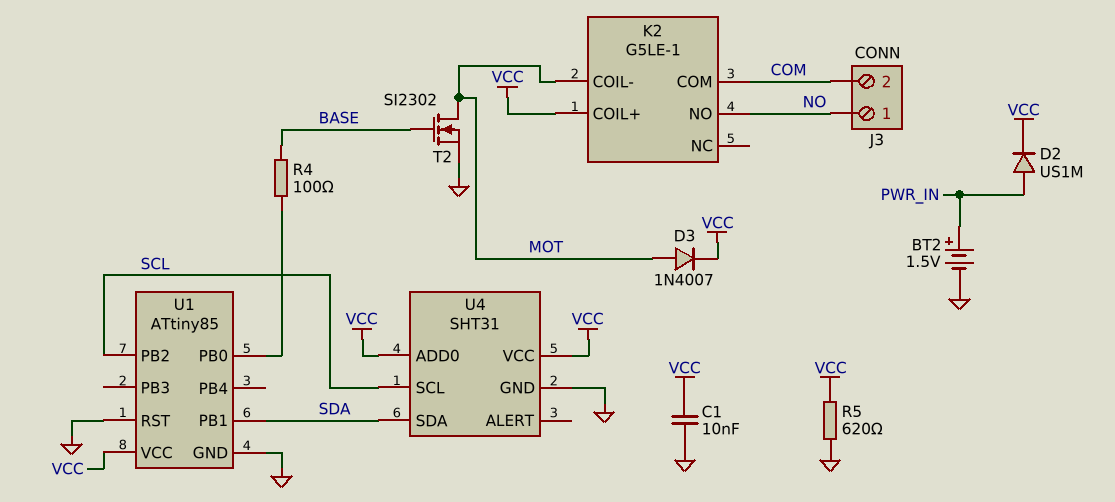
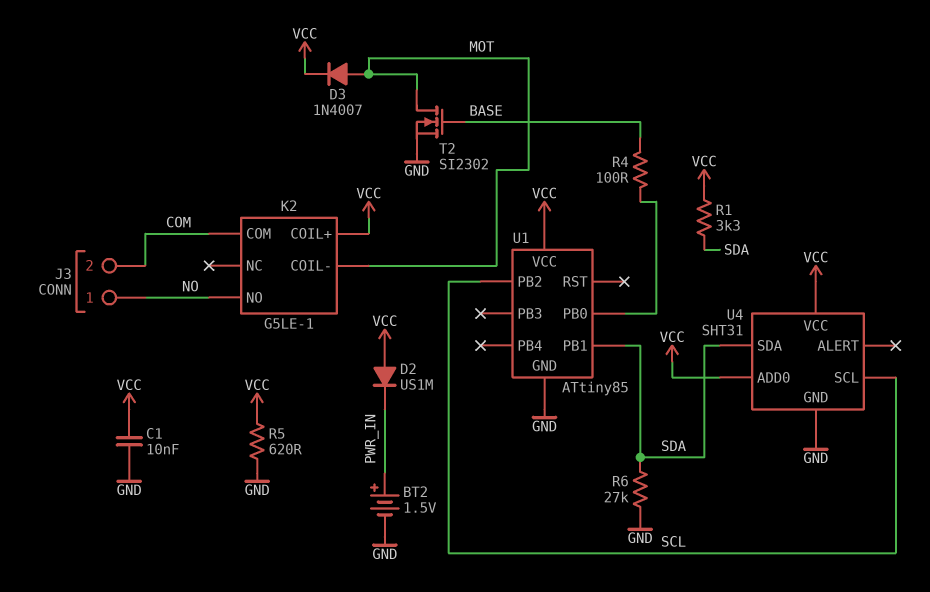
D2: diode US1M (A PWR_IN, K VCC) -> diode US1M (A VCC, K PWR_IN)
R1: none -> 3.3k (SDA, VCC)
R6: none -> 27k (GND, SDA)
U1 pin RST: GND -> none

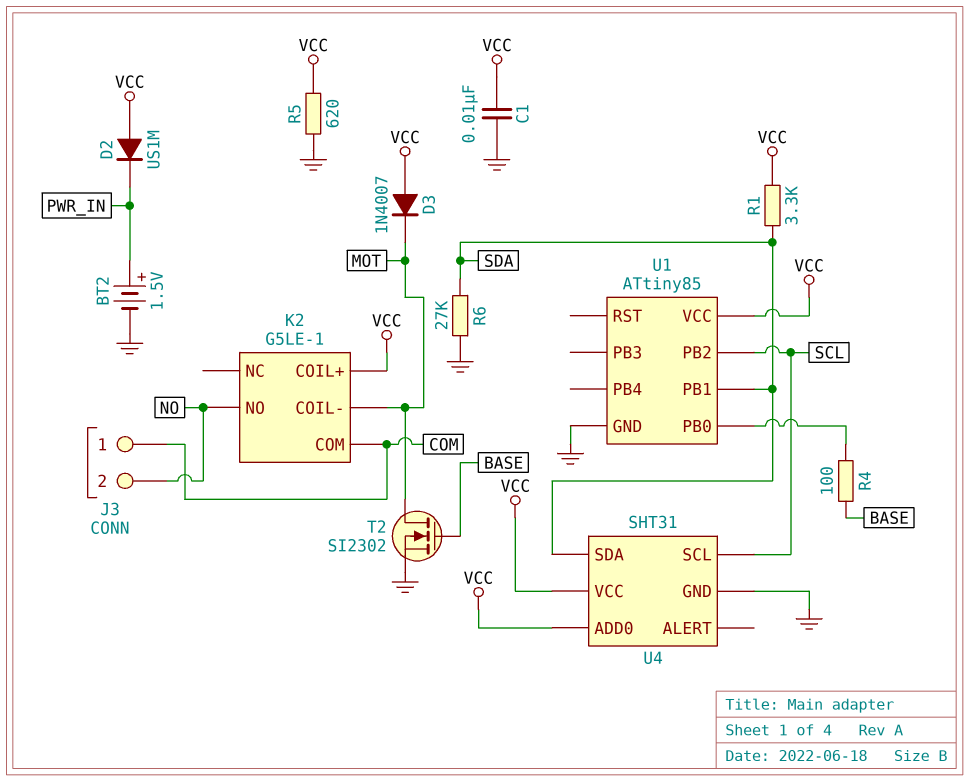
D3: diode 1N4007 (A MOT, K VCC) -> diode 1N4007 (A VCC, K MOT)
J3 pin 1: NO -> COM
J3 pin 2: COM -> NO

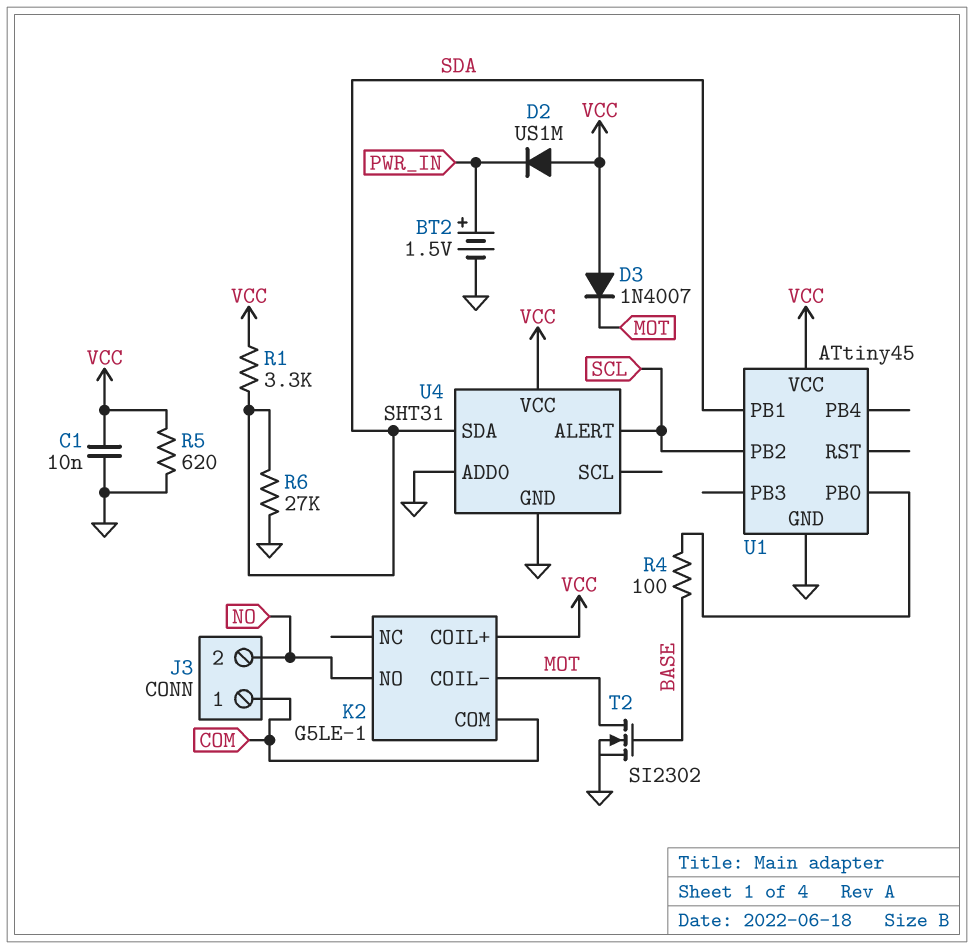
U1: ATtiny85 -> ATtiny45
U4 pin ADD0: VCC -> GND
U4 pin ALERT: none -> SCL
U4 pin SCL: SCL -> none

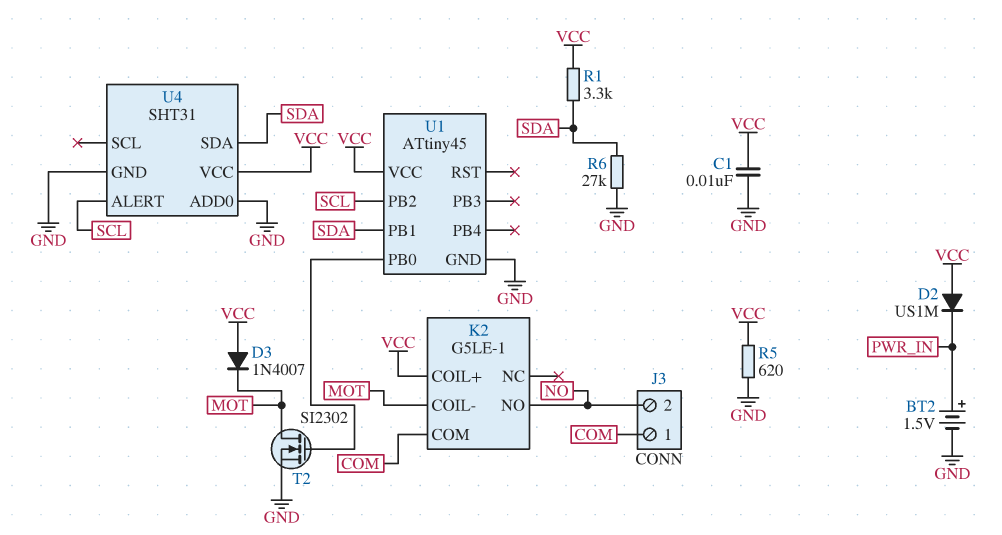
R4: 100 (BASE, U1/PB0) -> none
T2: NMOS SI2302 (G BASE, D MOT, S GND) -> NMOS SI2302 (G U1/PB0, D MOT, S GND)

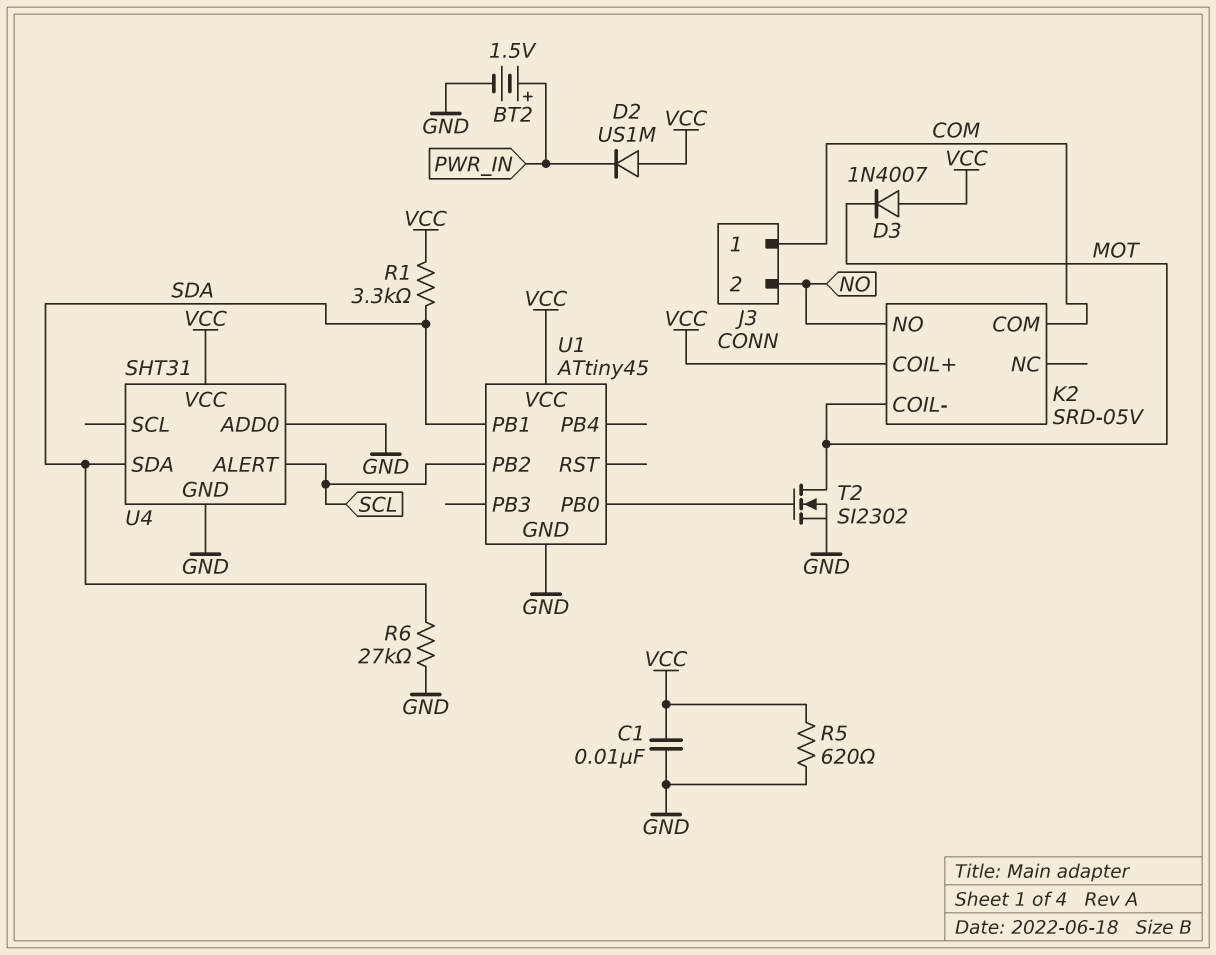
K2: G5LE-1 -> SRD-05V

